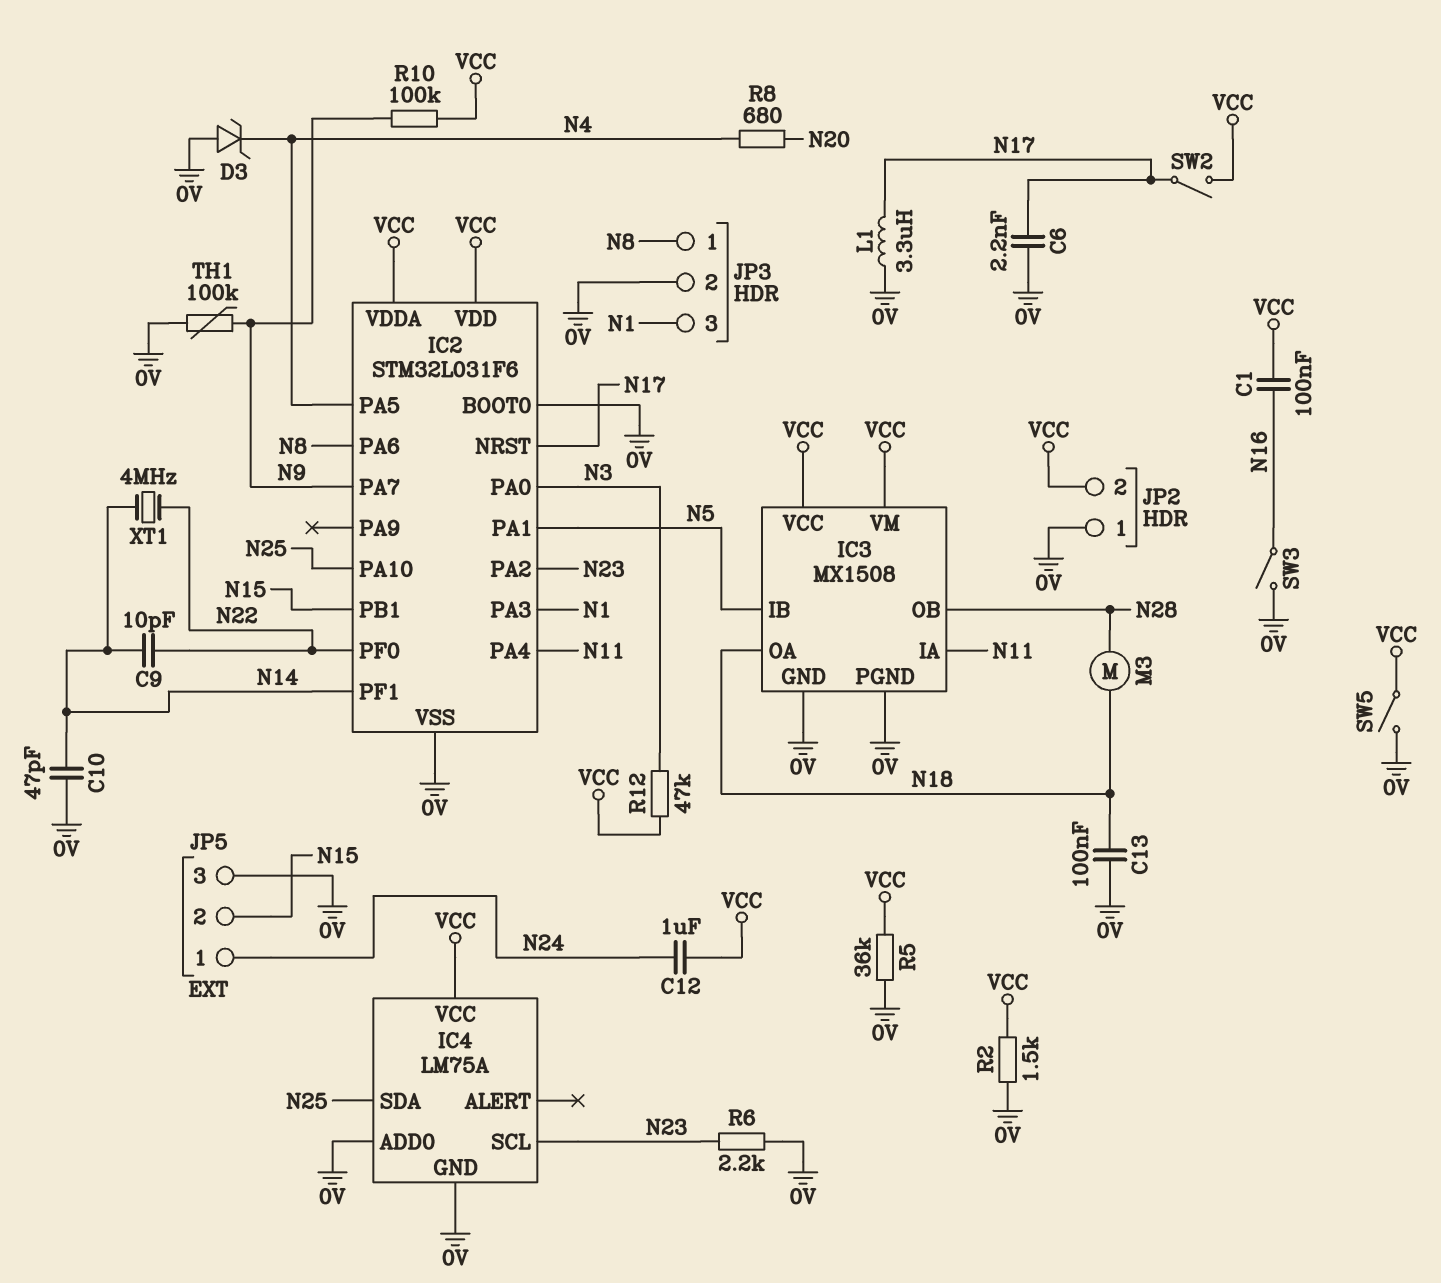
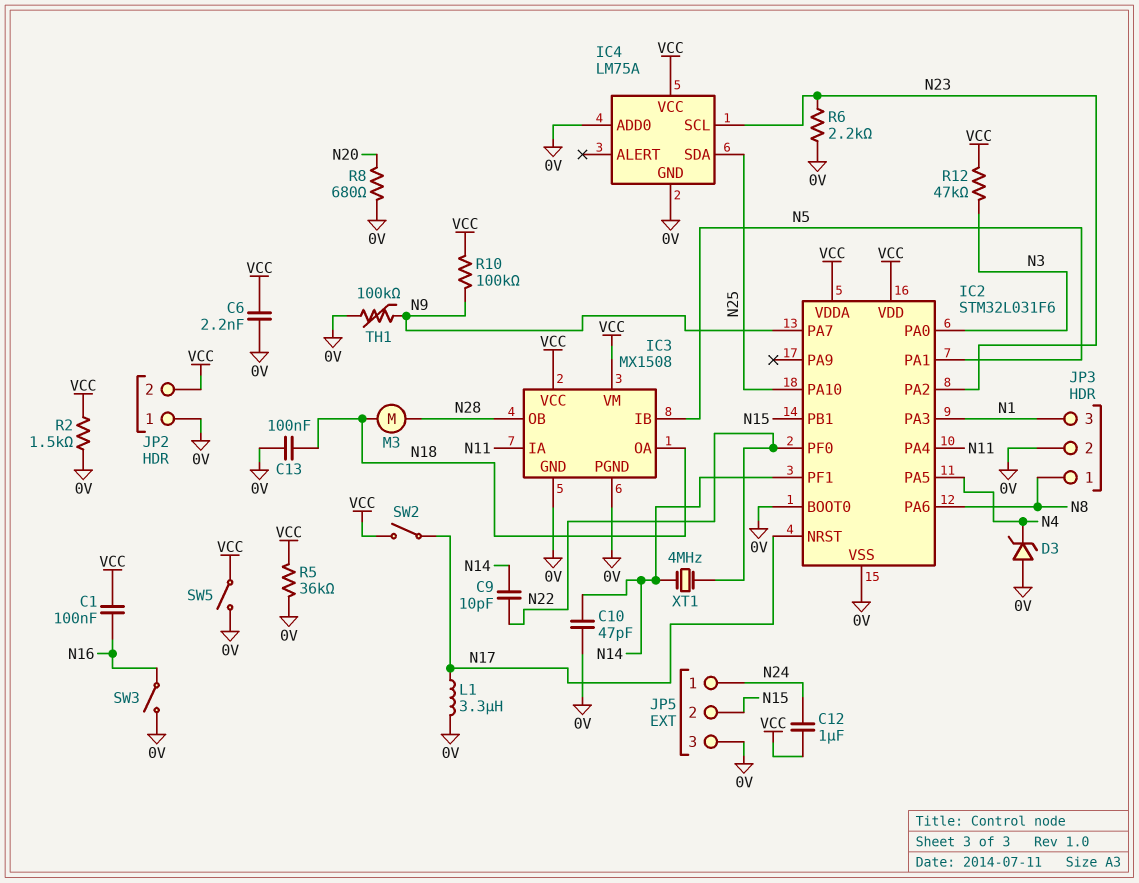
C6: 2.2nF (0V, N17) -> 2.2nF (0V, VCC)
R8: 680 (N4, N20) -> 680 (0V, N20)

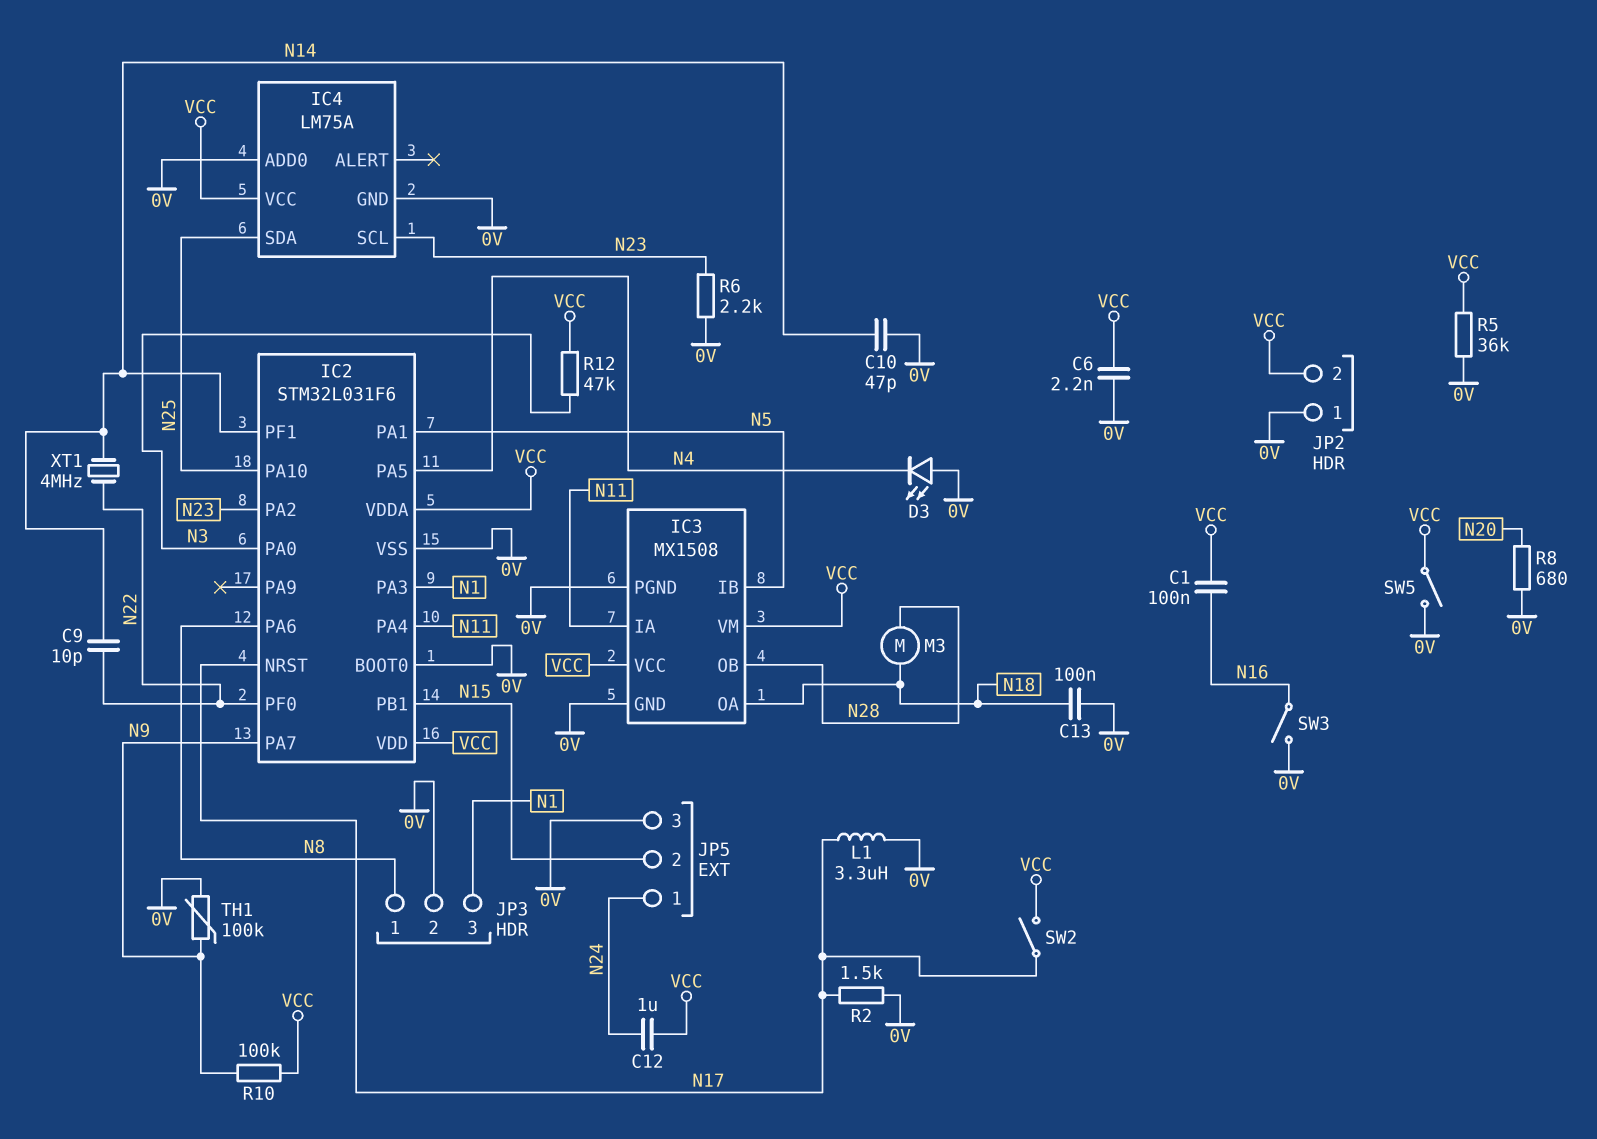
D3: zener (A 0V, K N4) -> LED (A 0V, K N4)
R2: 1.5k (0V, VCC) -> 1.5k (0V, N17)

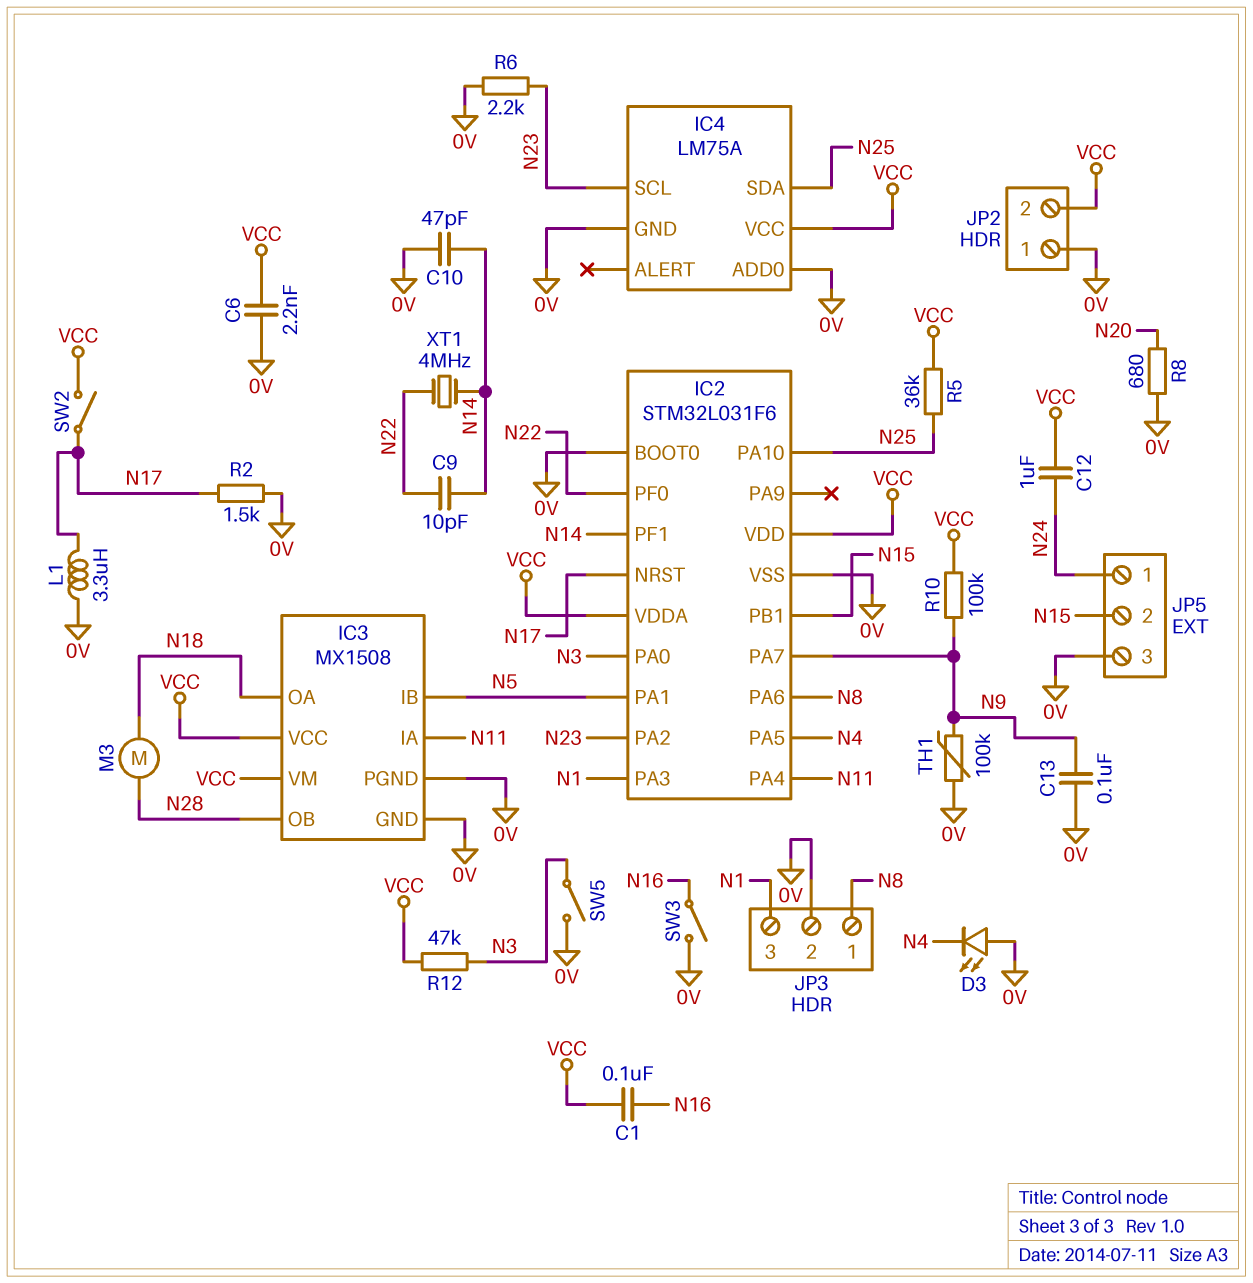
C13: 100nF (0V, N18) -> 100nF (0V, N9)
R5: 36k (0V, VCC) -> 36k (N25, VCC)
SW5: switch (0V, VCC) -> switch (0V, N3)

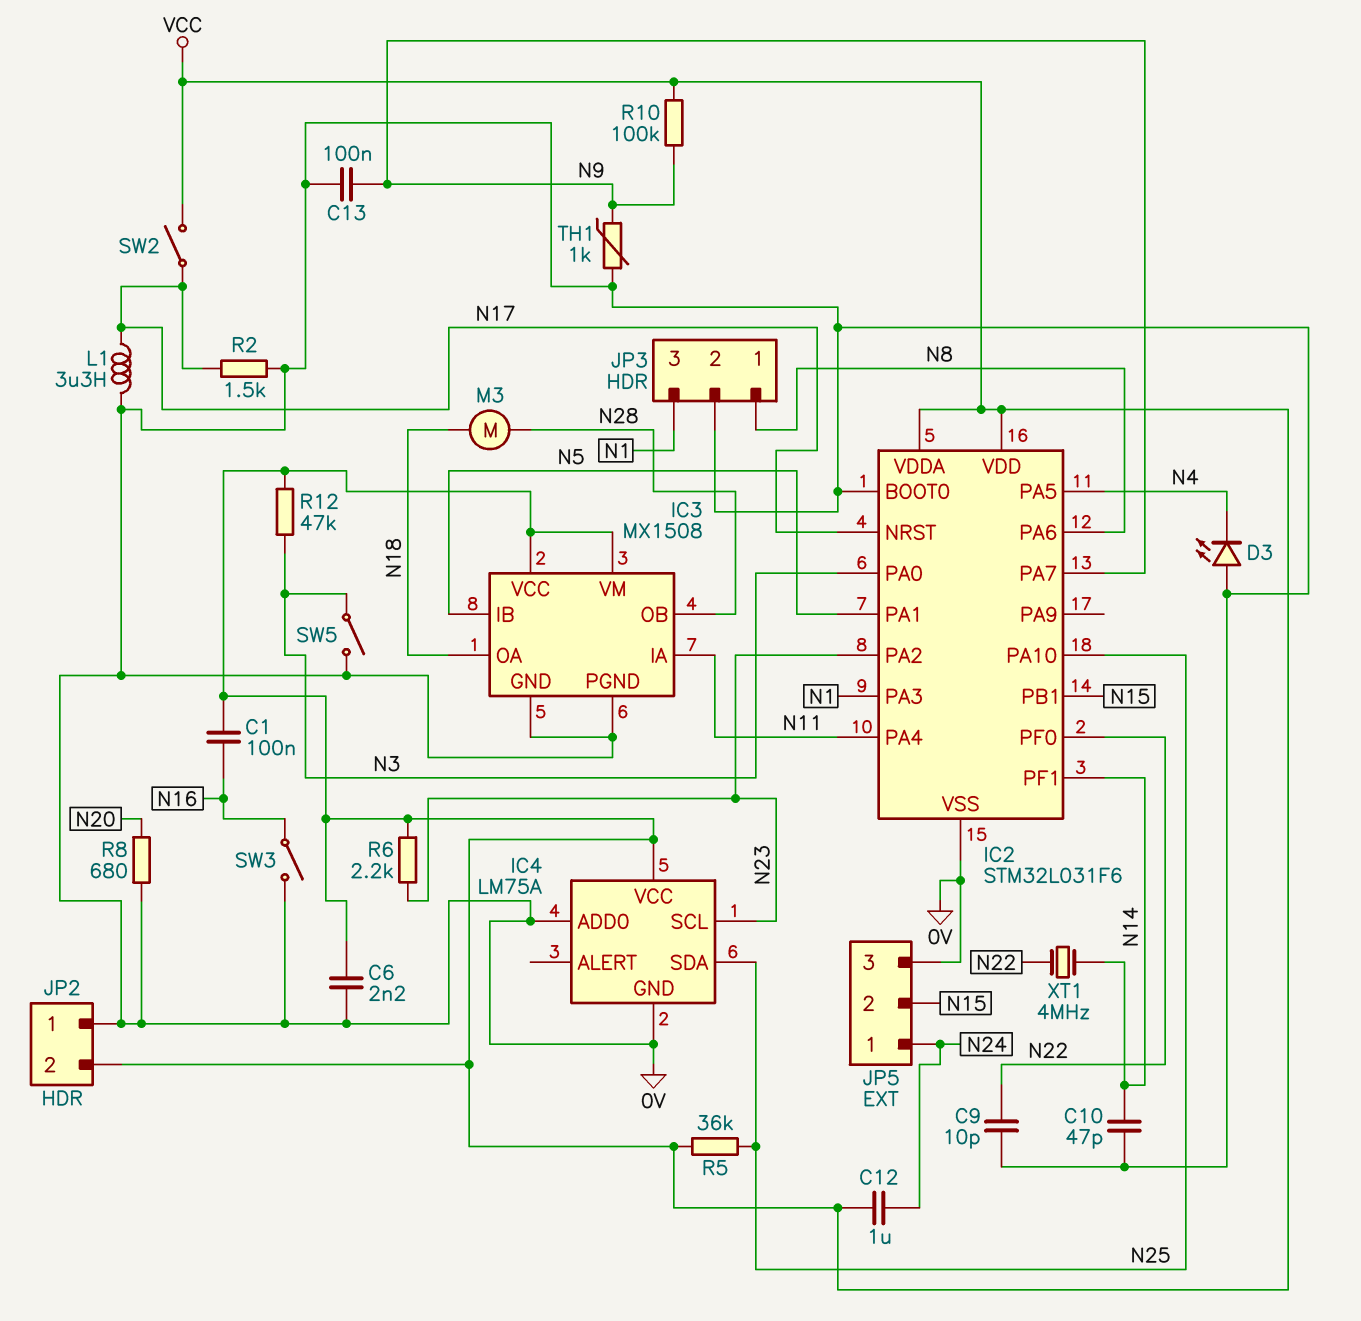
C9: 10pF (N14, N22) -> 10pF (0V, N22)
R6: 2.2k (0V, N23) -> 2.2k (N23, VCC)
TH1: 100k (0V, N9) -> 1k (0V, N9)

